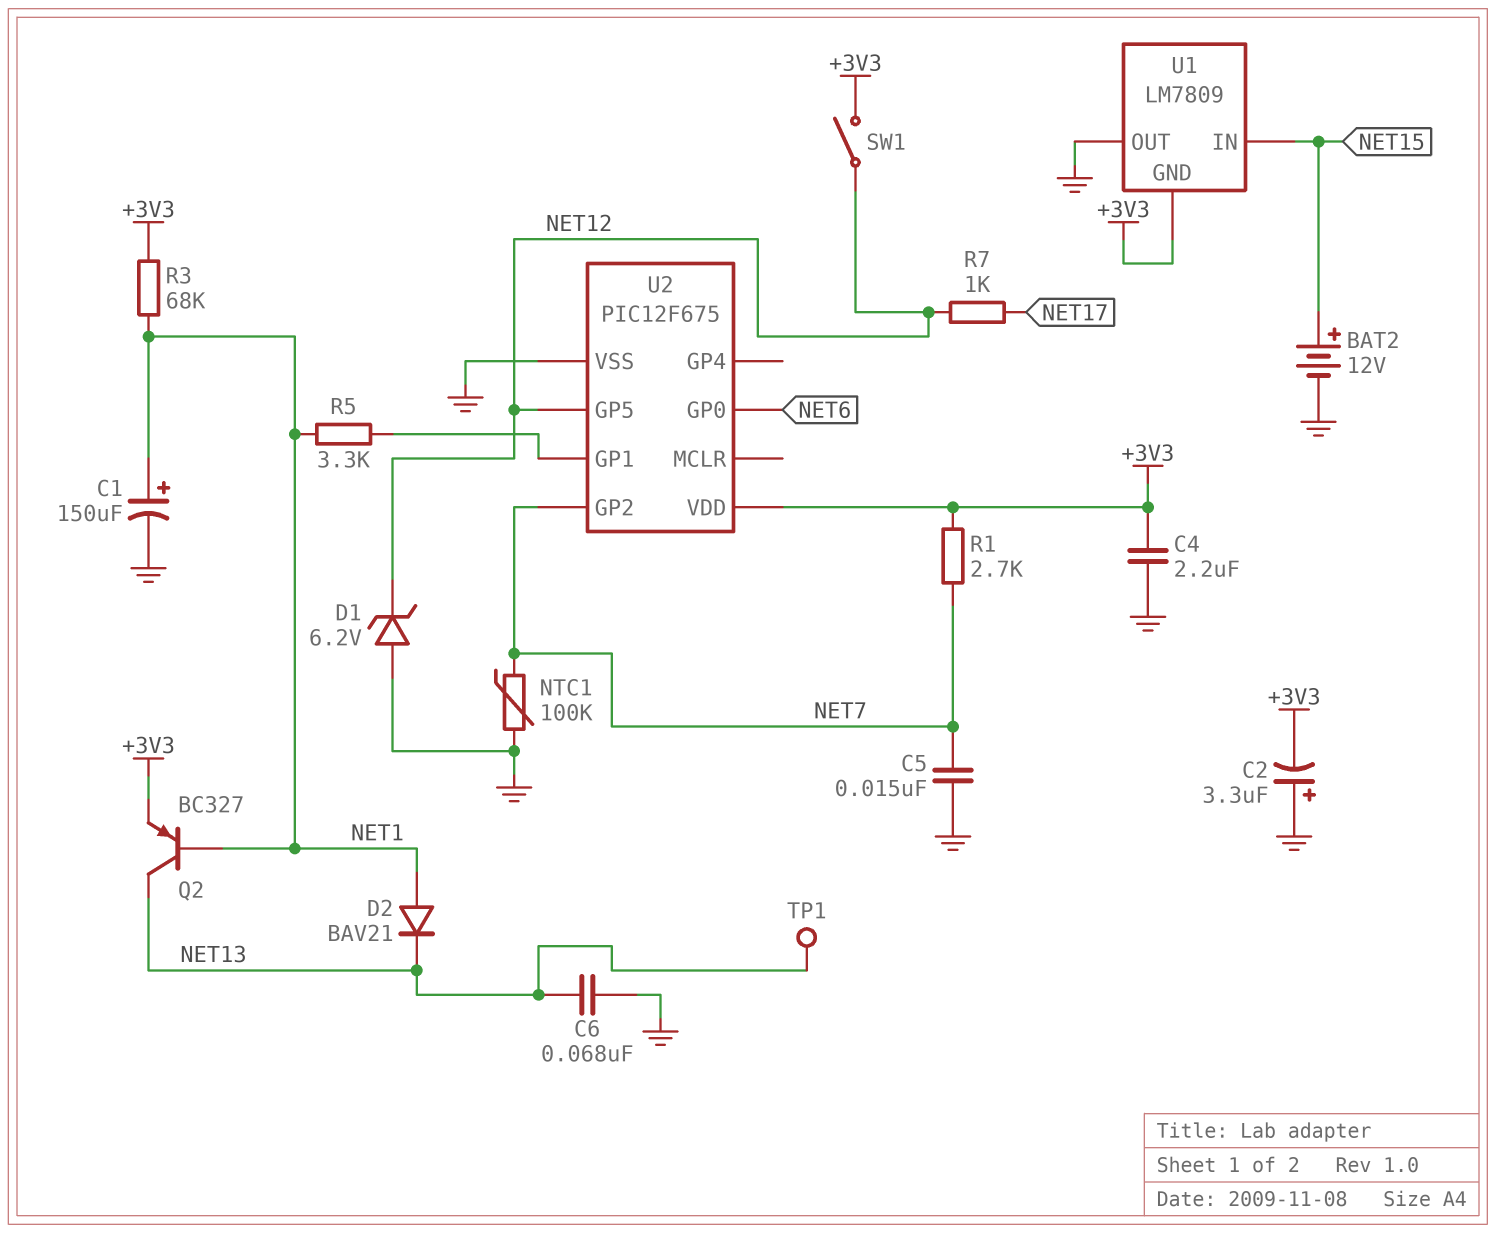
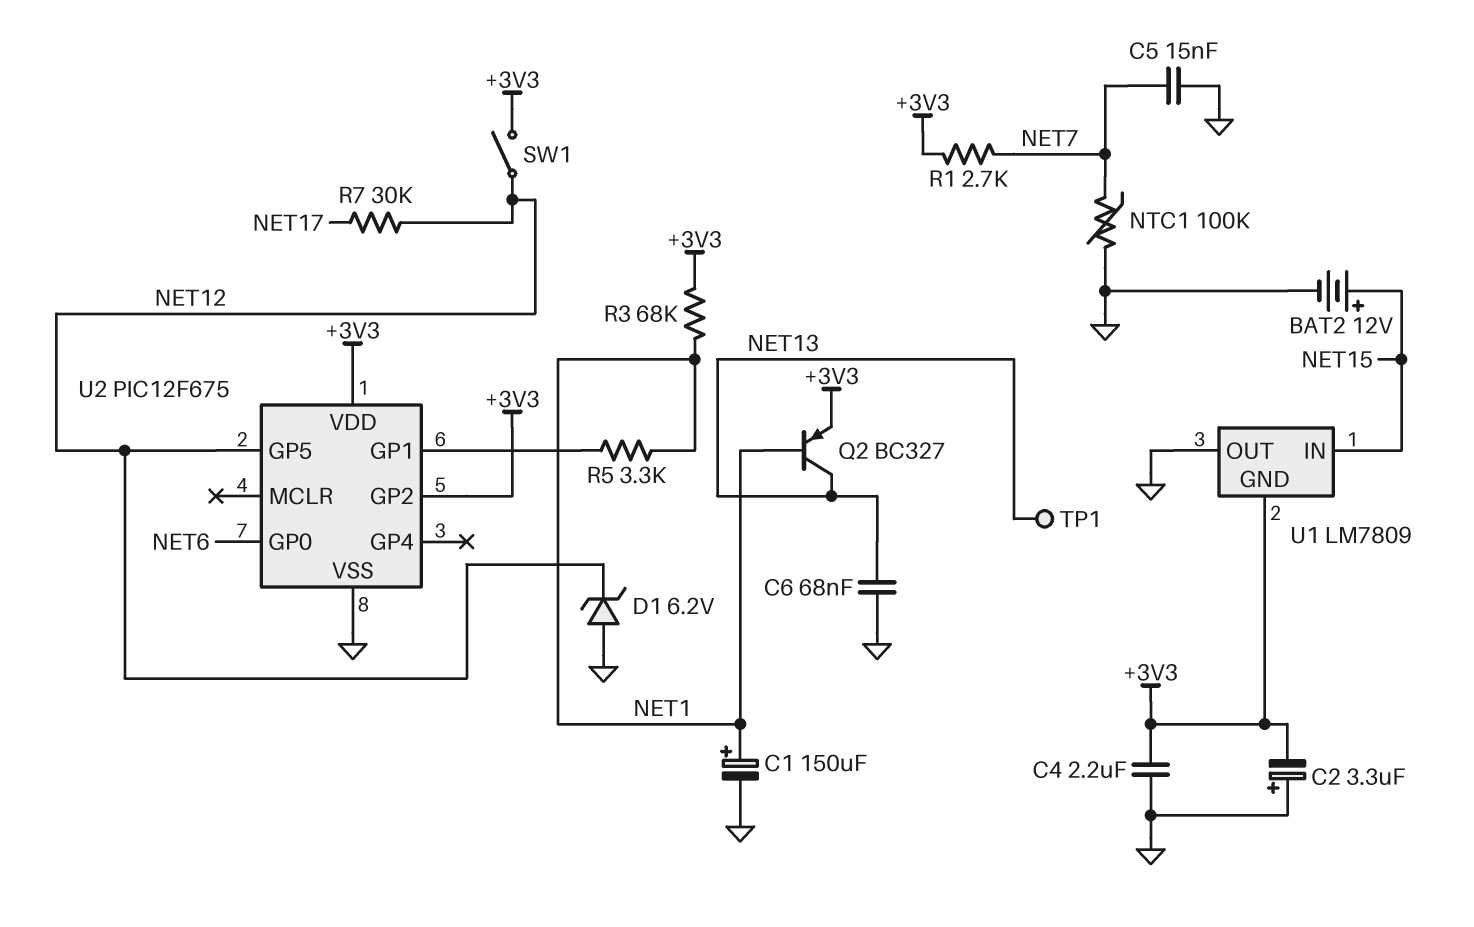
D2: diode BAV21 (A NET1, K NET13) -> none
R7: 1k (NET12, NET17) -> 30k (NET12, NET17)
U2 pin GP2: NET7 -> +3V3

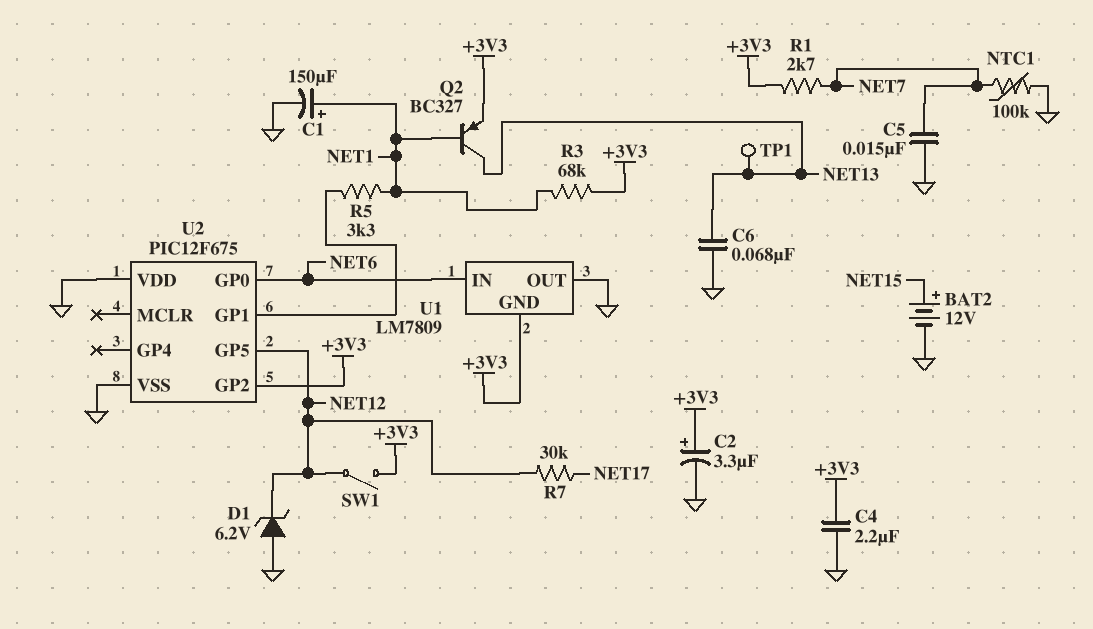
C2: 3.3uF (plus GND, minus +3V3) -> 3.3uF (plus +3V3, minus GND)
U1 pin IN: NET15 -> NET6
U2 pin VDD: +3V3 -> GND

